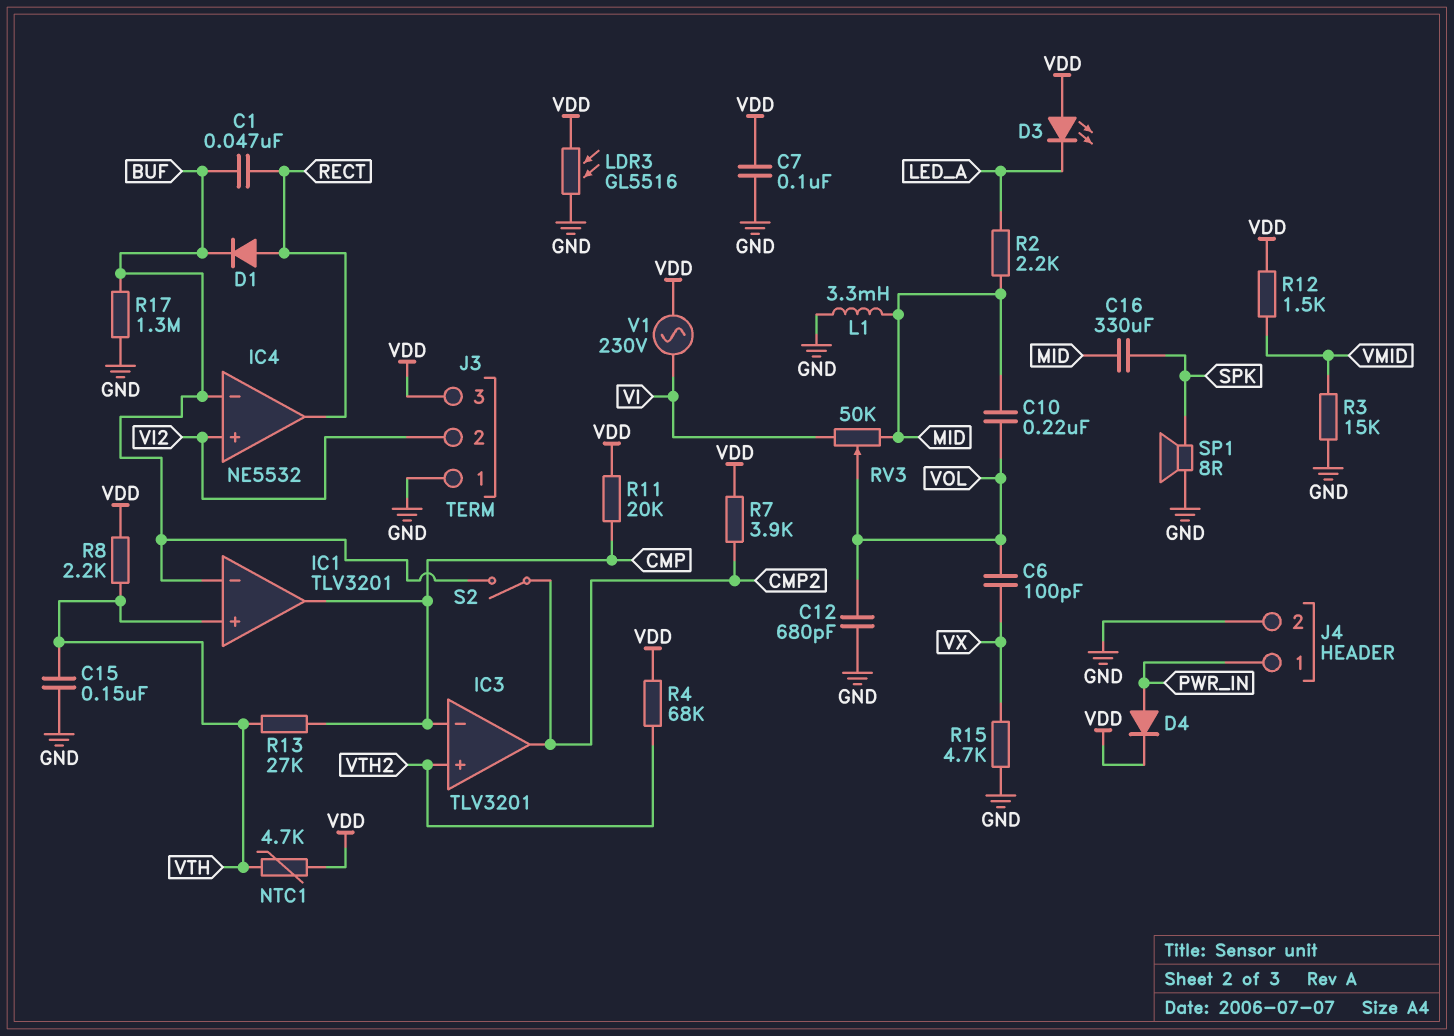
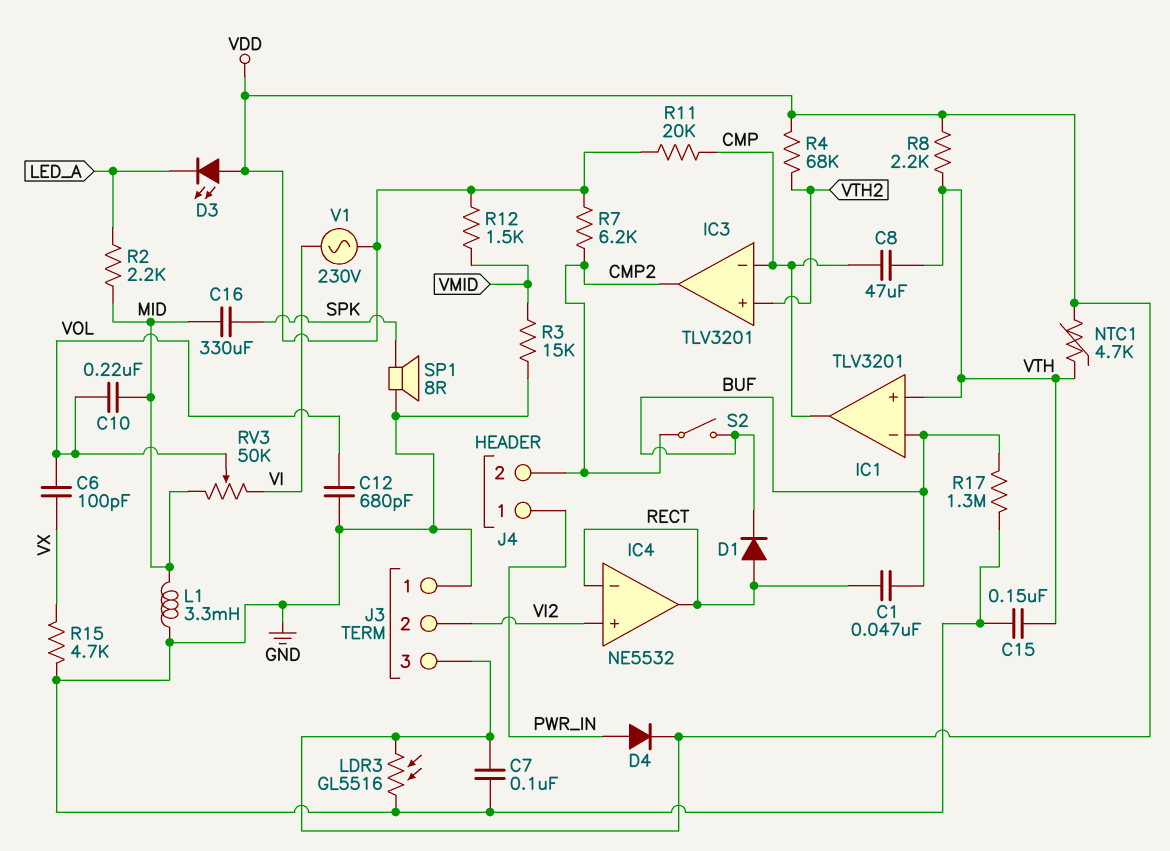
C8: none -> 47uF (CMP, VTH)
IC4 pin in-: BUF -> RECT
J4 pin 2: GND -> CMP2
R7: 3.9k (CMP2, VDD) -> 6.2k (CMP2, VDD)
R13: 27k (CMP, VTH) -> none

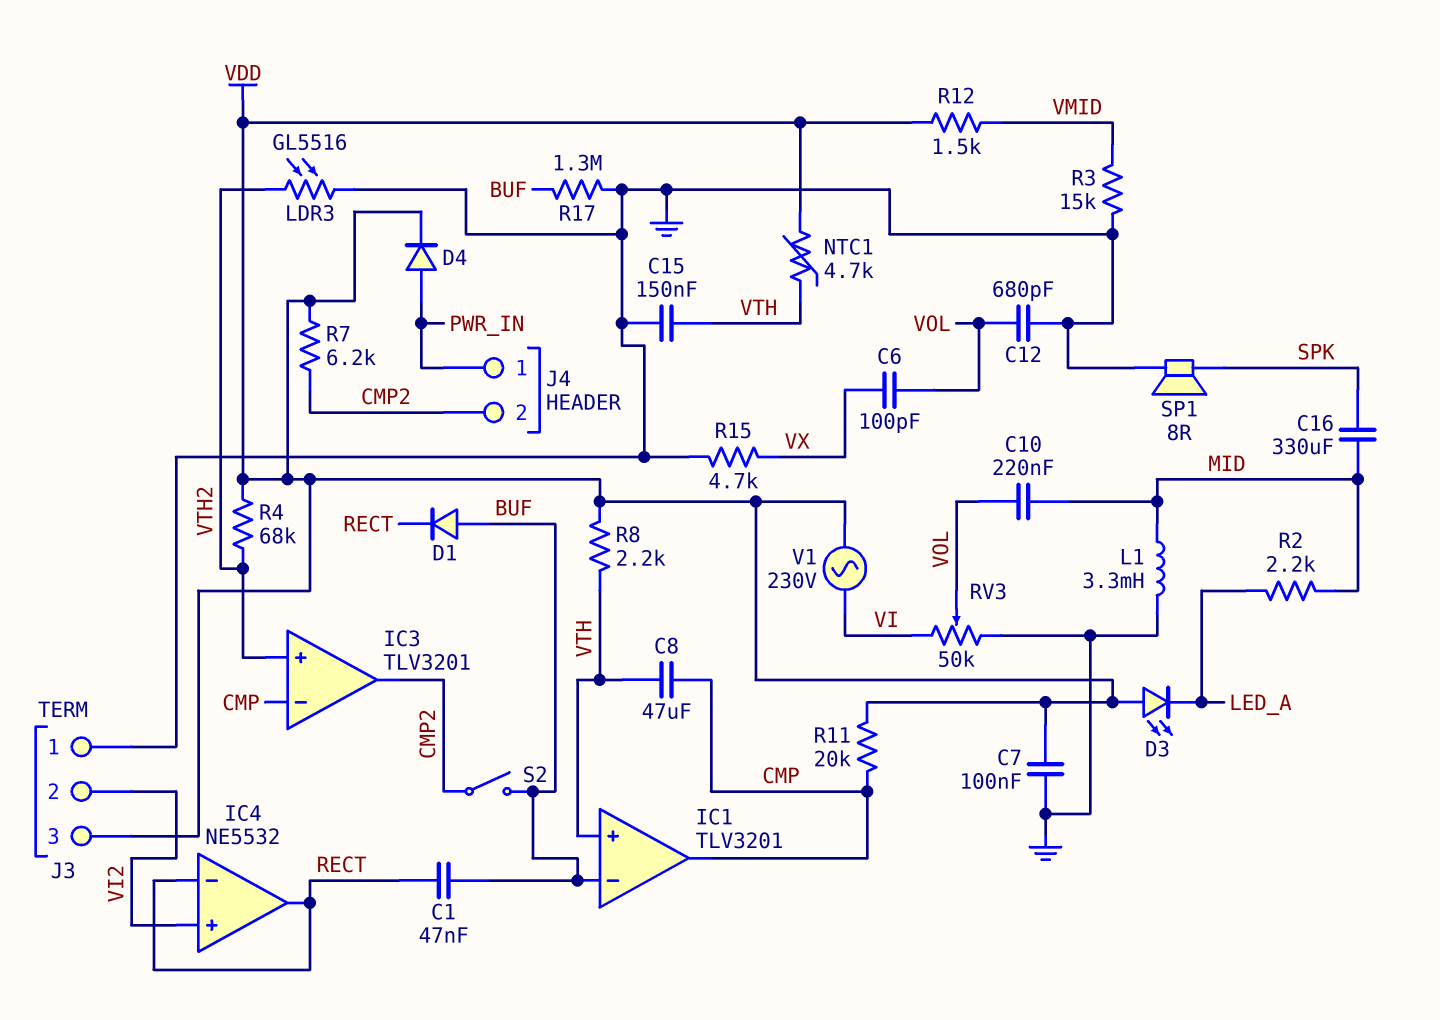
D1: diode (A RECT, K BUF) -> diode (A BUF, K RECT)
LDR3: GL5516 (GND, VDD) -> GL5516 (GND, VTH2)
RV3: 50k (MID, VI, wiper VOL) -> 50k (GND, VI, wiper VOL)

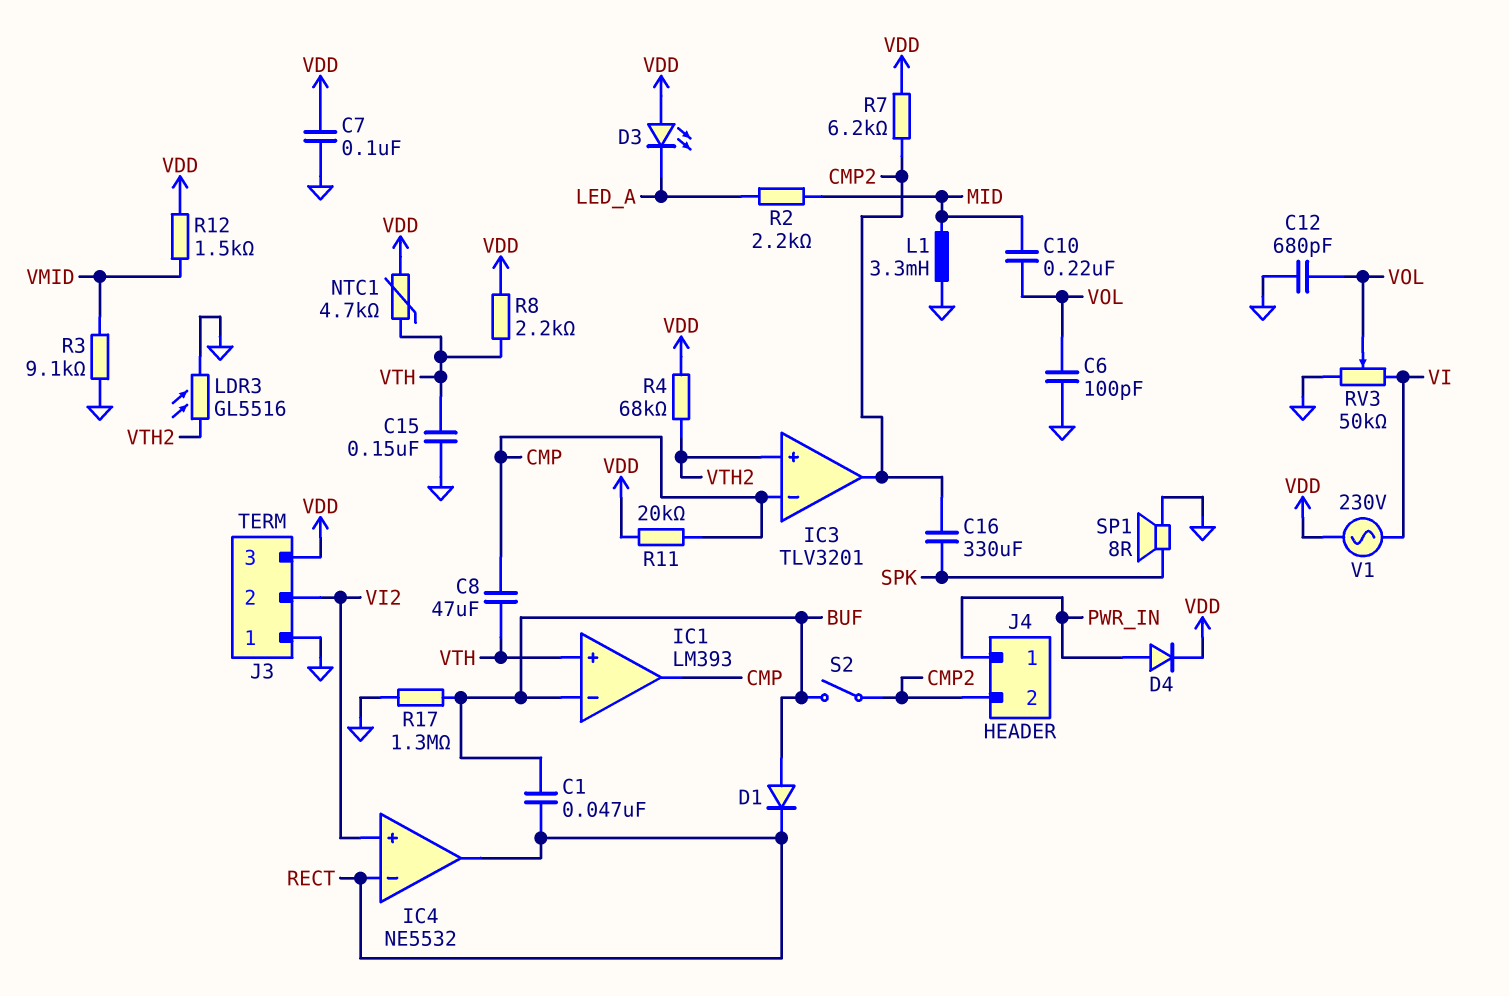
C6: 100pF (VOL, VX) -> 100pF (GND, VOL)
C16: 330uF (MID, SPK) -> 330uF (CMP2, SPK)
IC1: TLV3201 -> LM393
R3: 15k (GND, VMID) -> 9.1k (GND, VMID)
R15: 4.7k (GND, VX) -> none

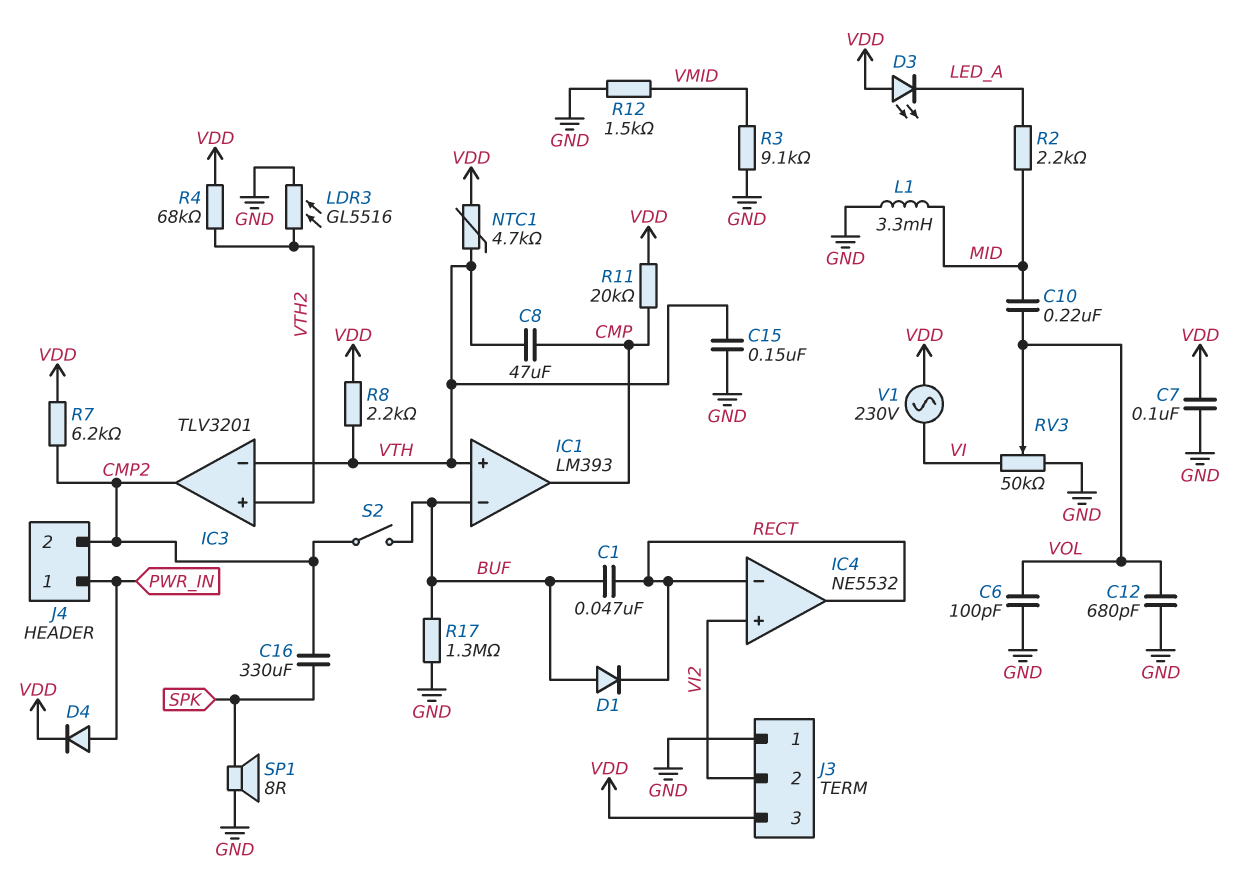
IC3 pin in-: CMP -> VTH
R12: 1.5k (VDD, VMID) -> 1.5k (GND, VMID)

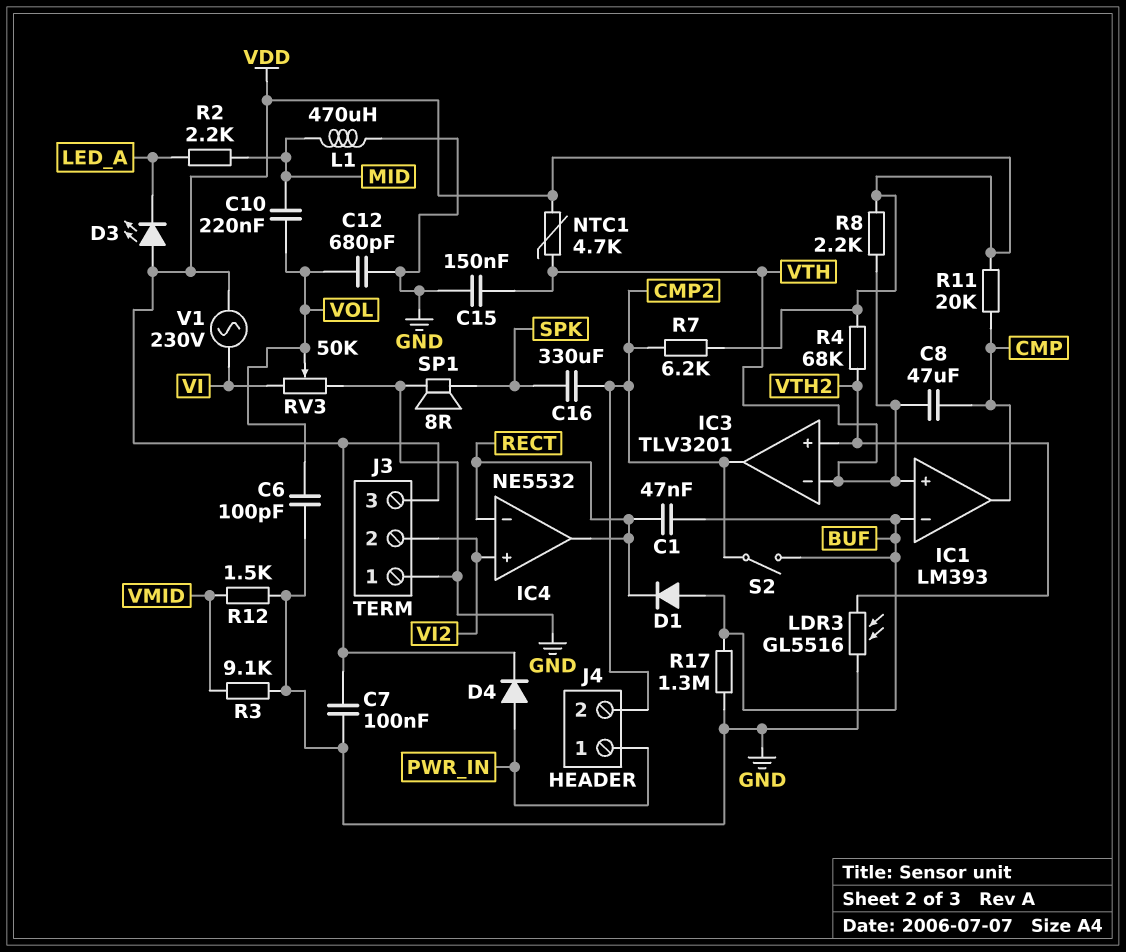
L1: 3.3mH (GND, MID) -> 470uH (GND, MID)

